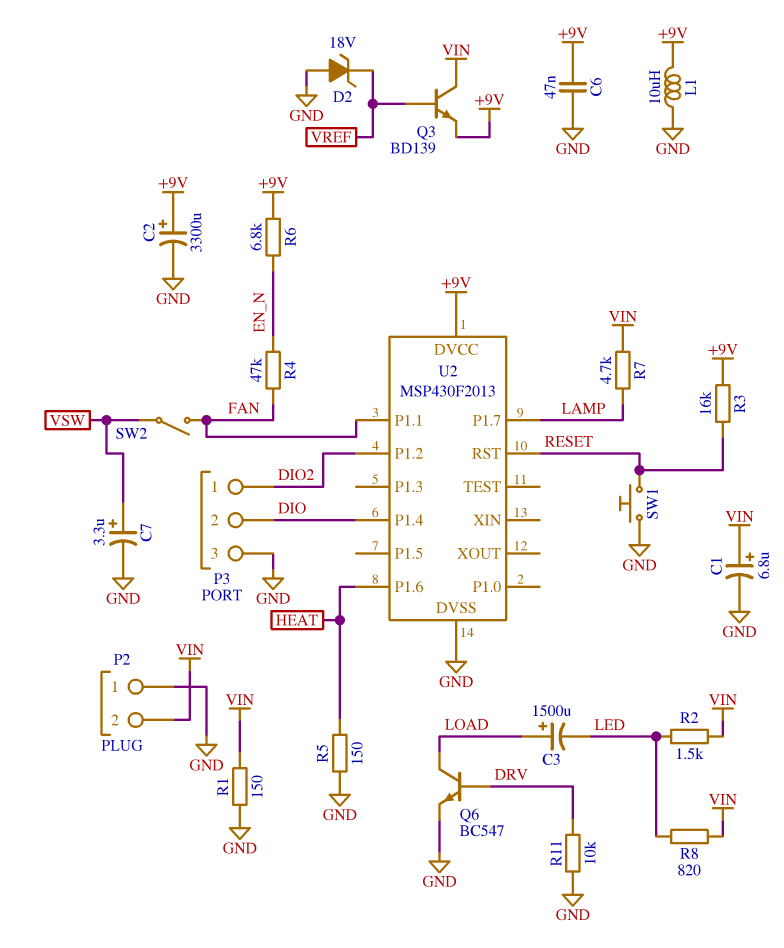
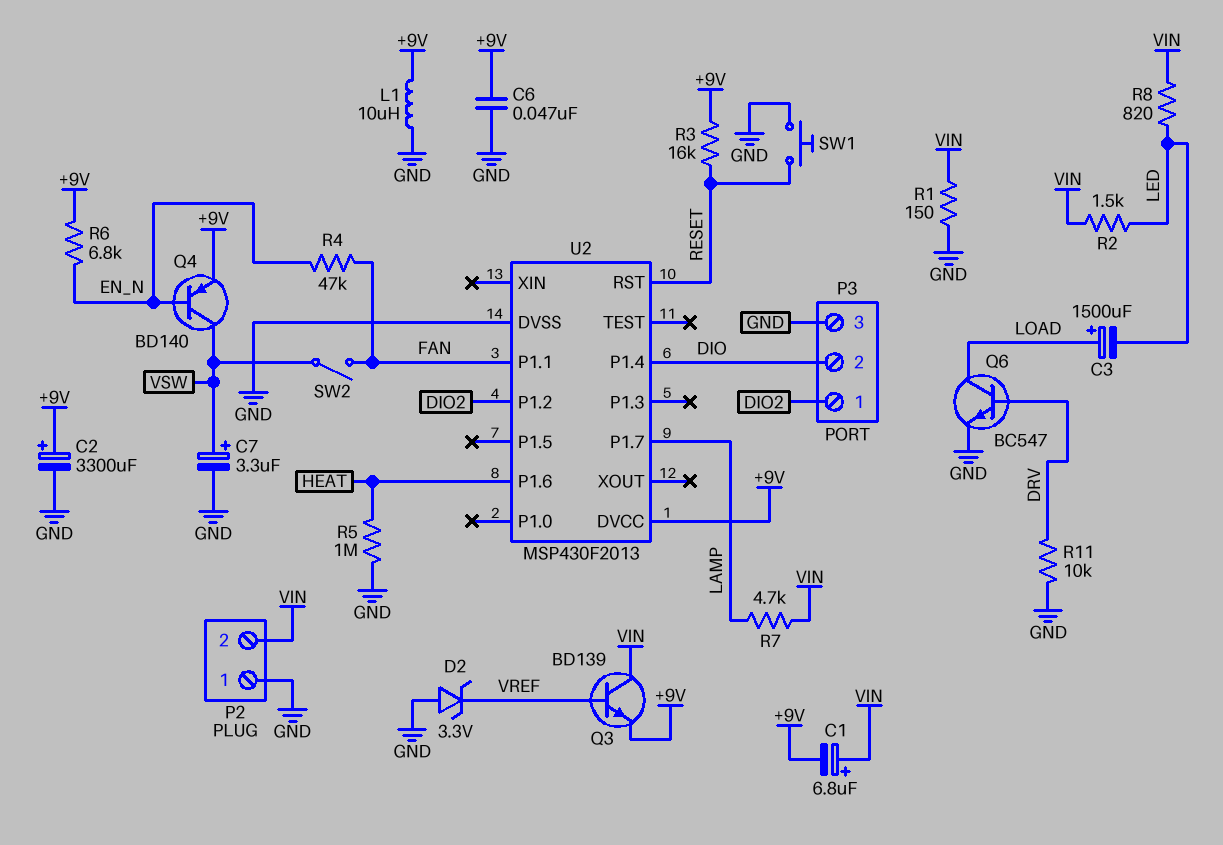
C1: 6.8uF (plus VIN, minus GND) -> 6.8uF (plus VIN, minus +9V)
D2: zener 18V (A GND, K VREF) -> zener 3.3V (A GND, K VREF)
Q4: none -> PNP BD140 (B EN_N, C VSW, E +9V)
R5: 150 (GND, HEAT) -> 1M (GND, HEAT)

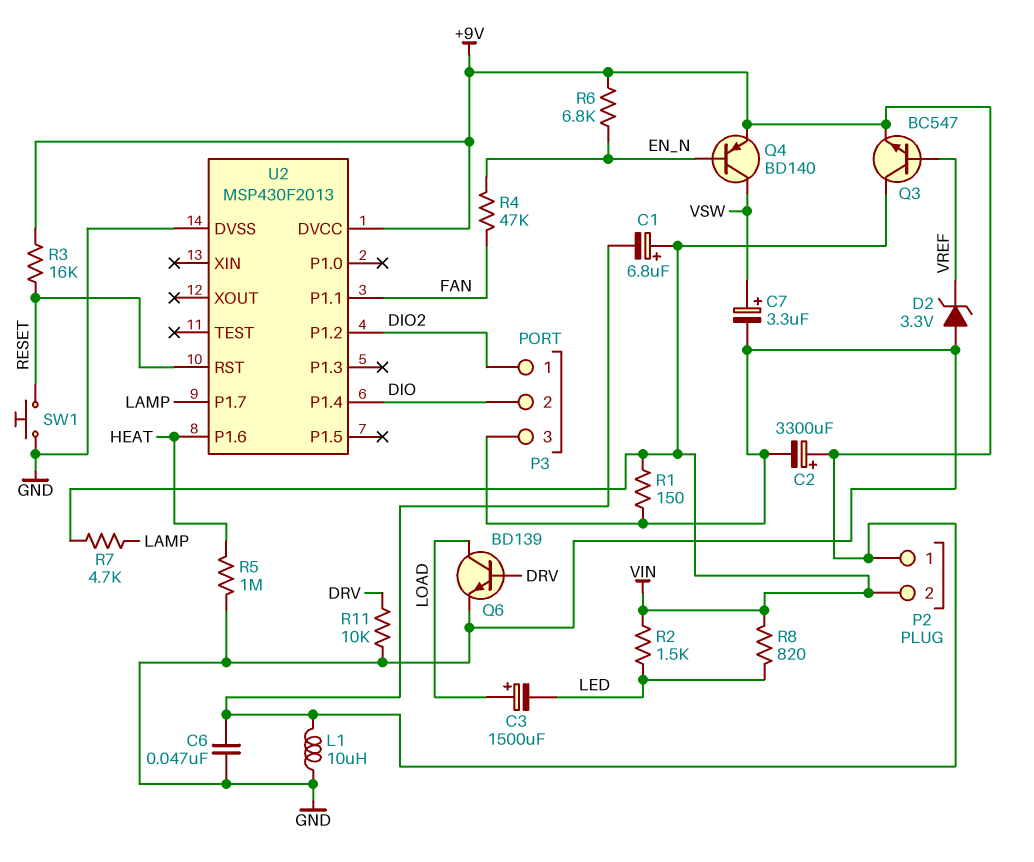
P2 pin 1: GND -> +9V
Q3: NPN BD139 (B VREF, C VIN, E +9V) -> NPN BC547 (B VREF, C VIN, E +9V)
Q6: NPN BC547 (B DRV, C LOAD, E GND) -> NPN BD139 (B DRV, C LOAD, E GND)
SW2: switch (FAN, VSW) -> none

